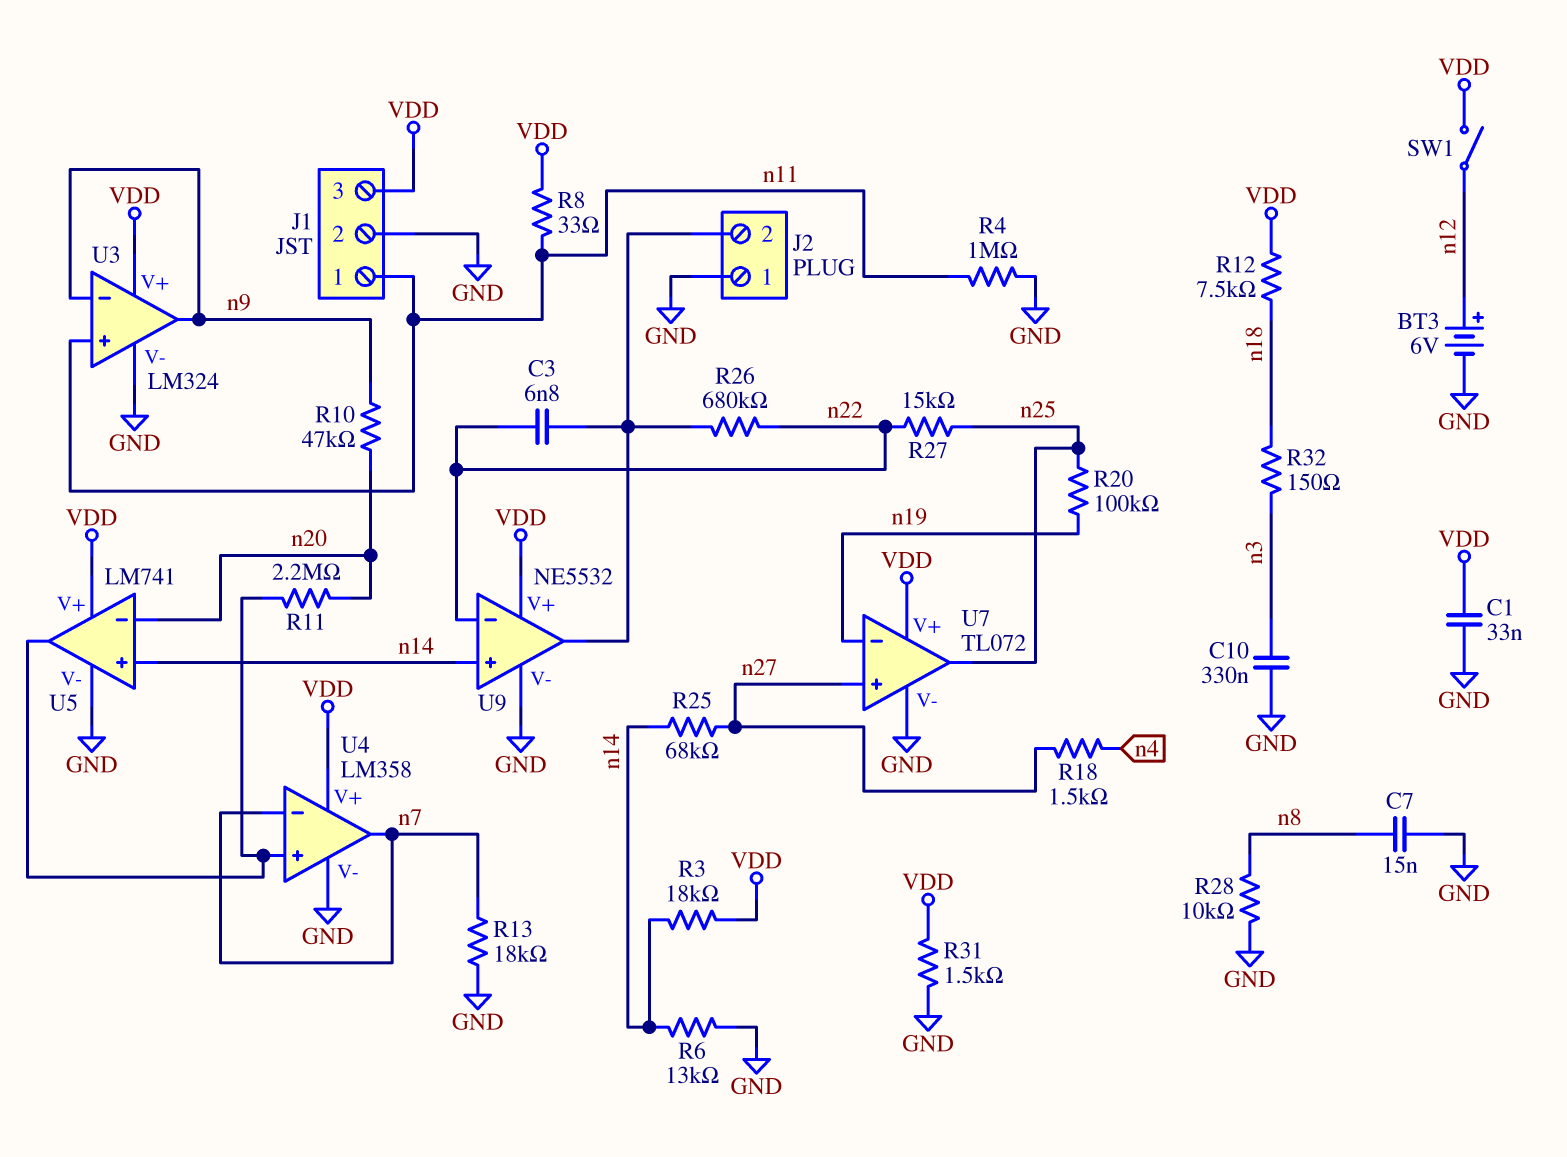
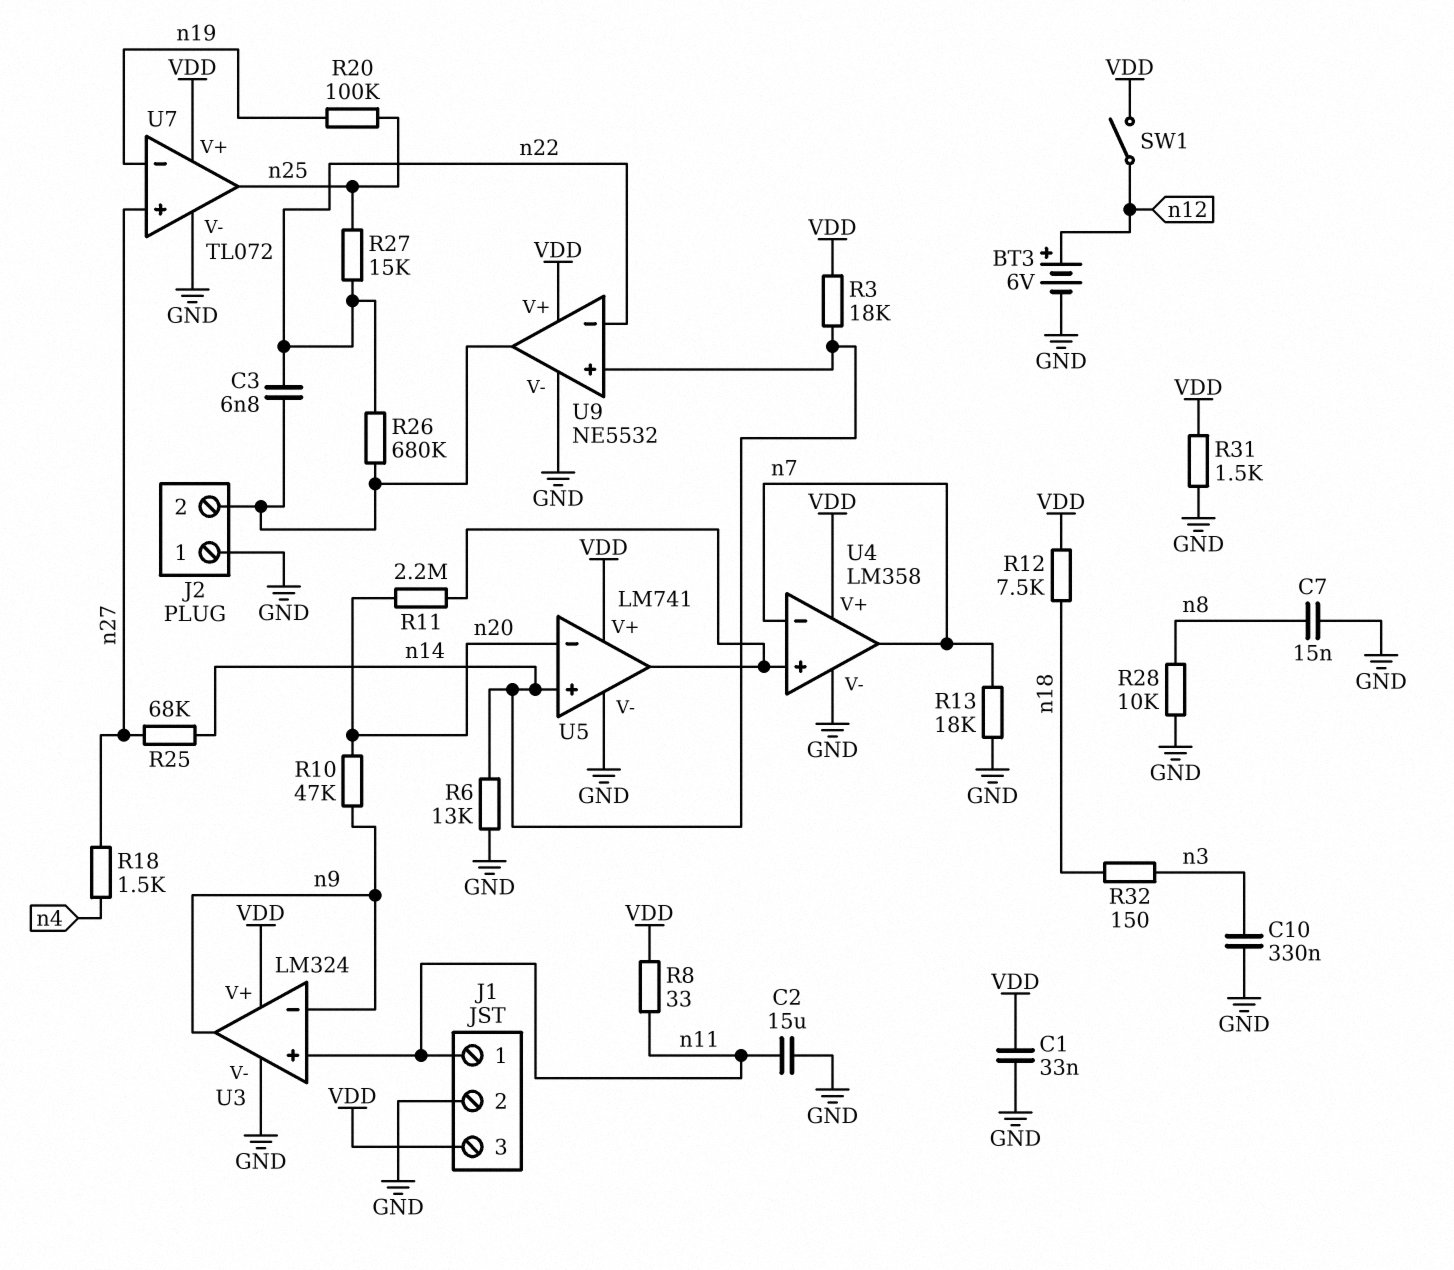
C2: none -> 15uF (GND, n11)
R4: 1M (GND, n11) -> none

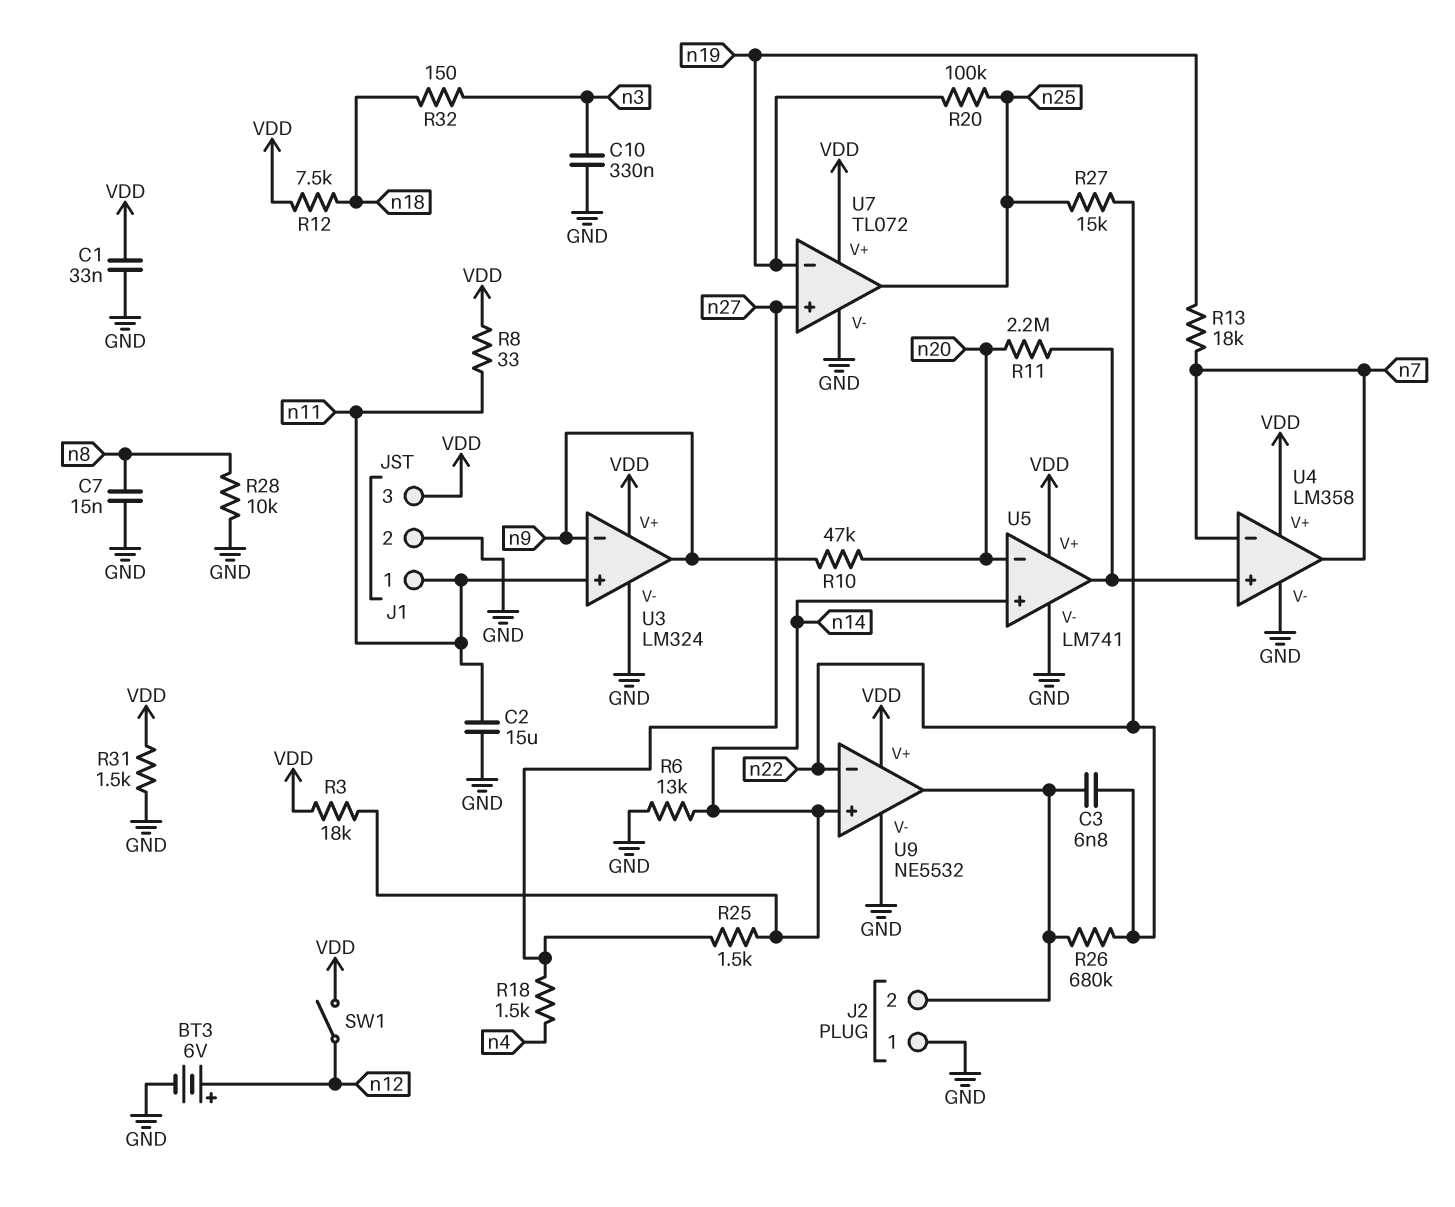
R13: 18k (GND, n7) -> 18k (n7, n19)
R25: 68k (n14, n27) -> 1.5k (n14, n27)

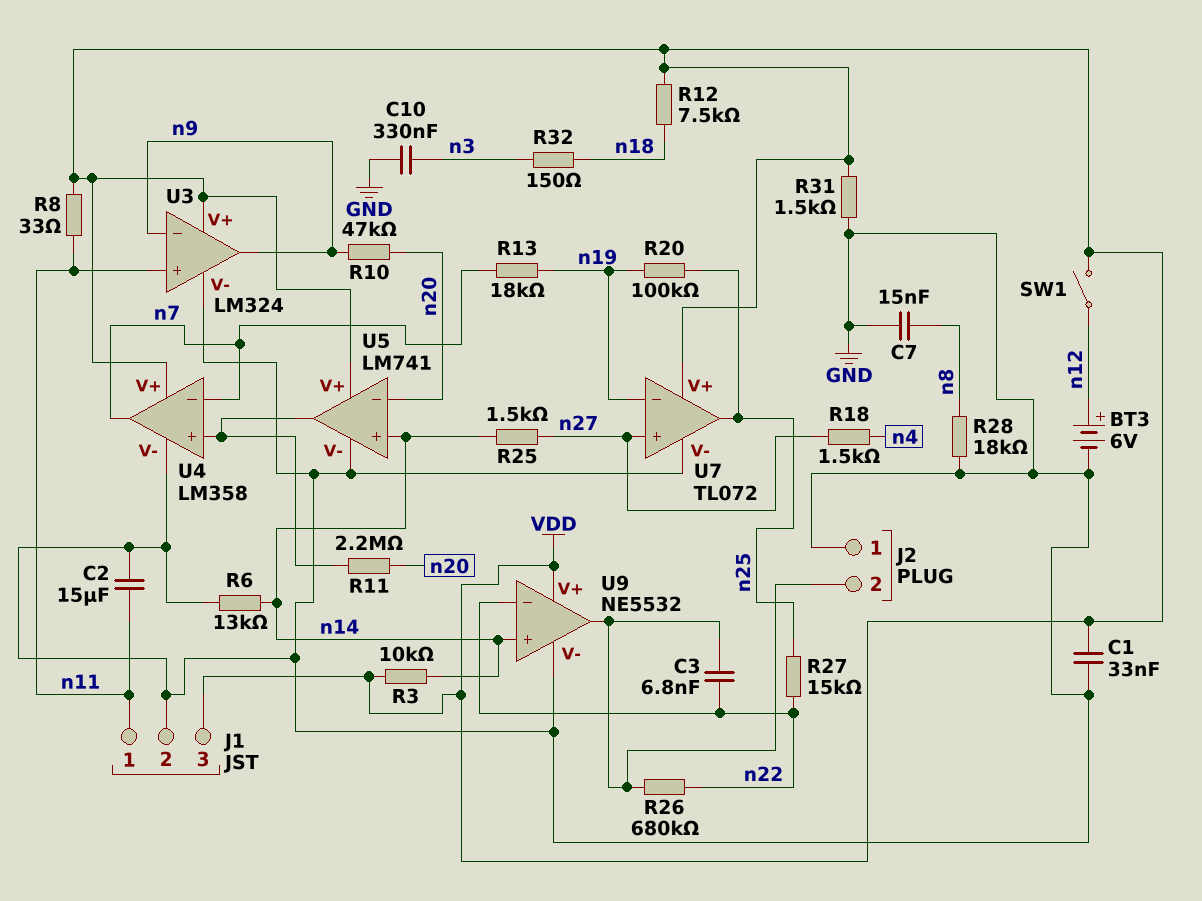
R3: 18k (VDD, n14) -> 10k (VDD, n14)
R28: 10k (GND, n8) -> 18k (GND, n8)

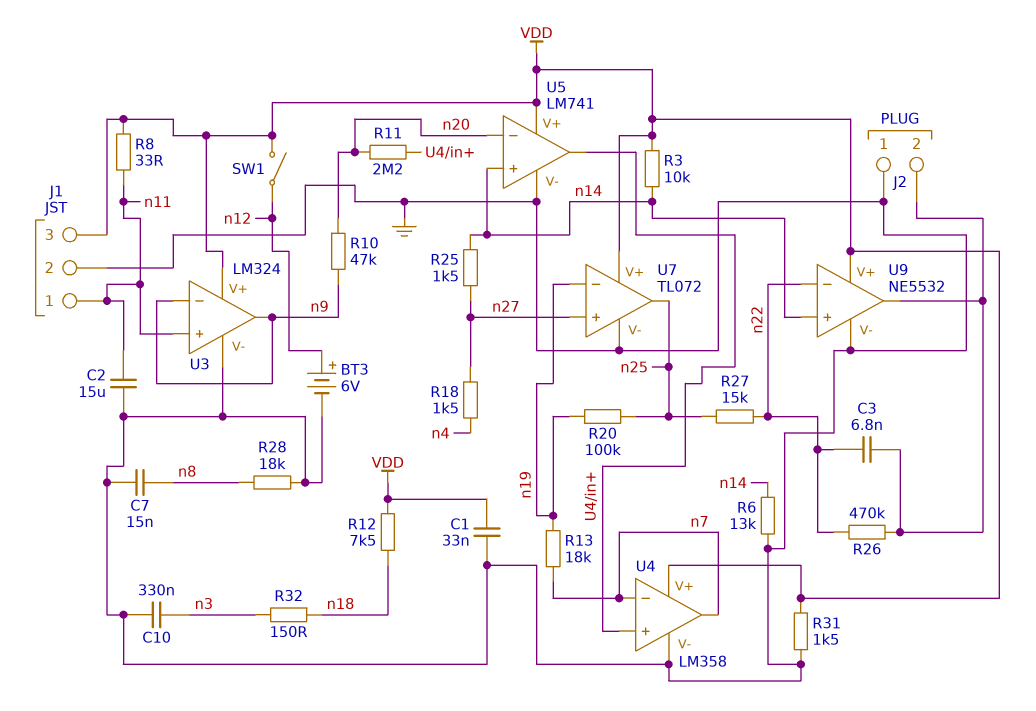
R26: 680k (J2/2, n22) -> 470k (J2/2, n22)

